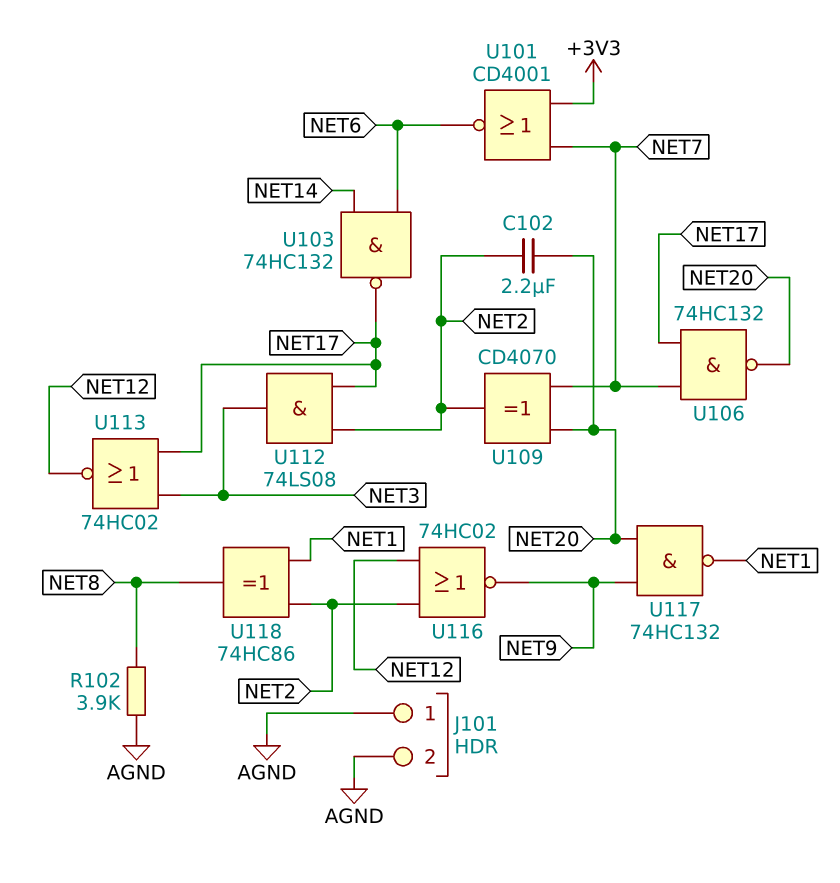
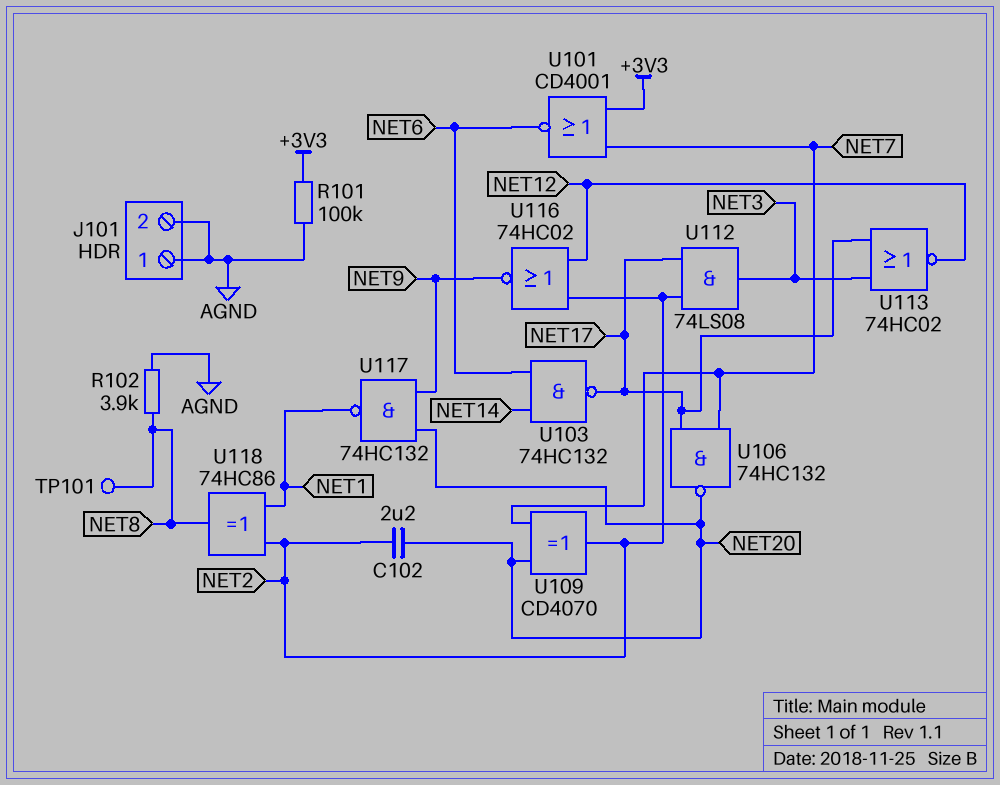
R101: none -> 100k (+3V3, AGND)
TP101: none -> test point (NET8)

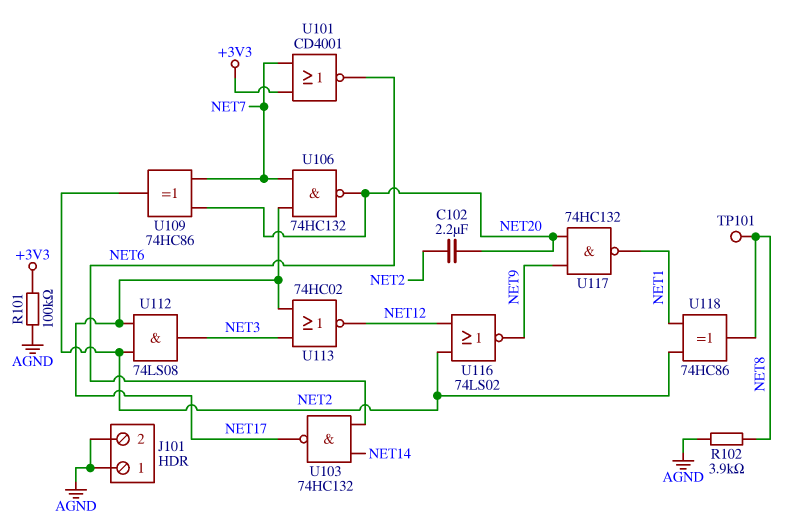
U109: XOR CD4070 (in NET7, in NET20, out NET2) -> XOR 74HC86 (in NET7, in NET20, out NET2)
U116: NOR 74HC02 (in NET2, in NET12, out NET9) -> NOR 74LS02 (in NET2, in NET12, out NET9)

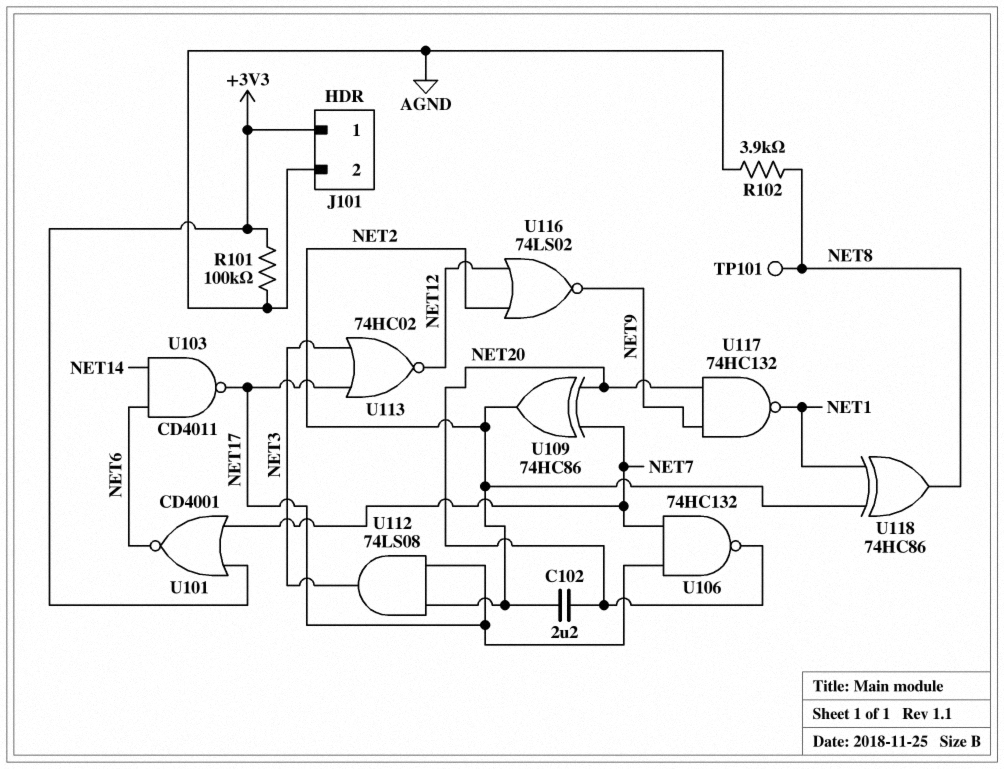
J101 pin 1: AGND -> +3V3
U103: NAND 74HC132 (in NET6, in NET14, out NET17) -> NAND CD4011 (in NET6, in NET14, out NET17)

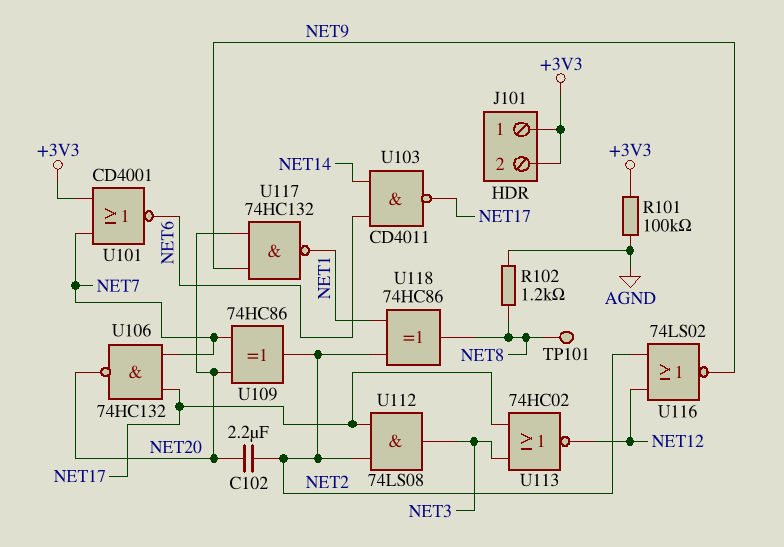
J101 pin 2: AGND -> +3V3
R102: 3.9k (AGND, NET8) -> 1.2k (AGND, NET8)

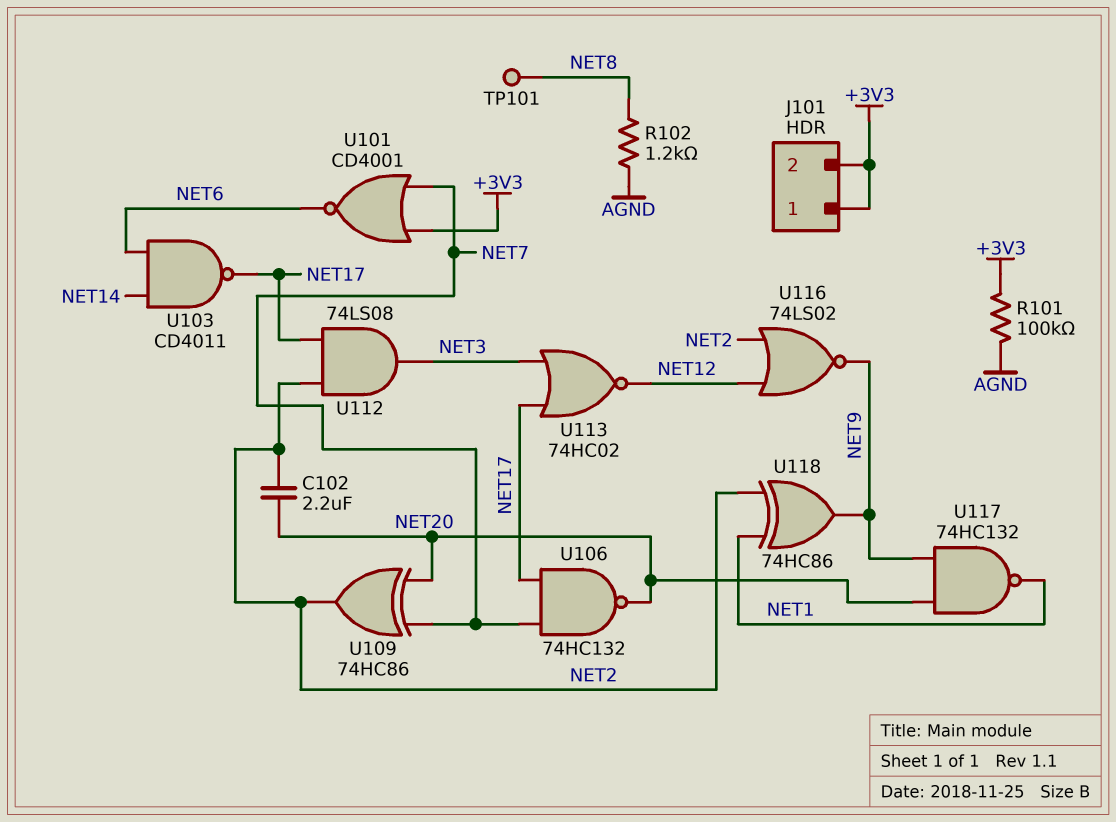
U118: XOR 74HC86 (in NET1, in NET2, out NET8) -> XOR 74HC86 (in NET1, in NET2, out NET9)

